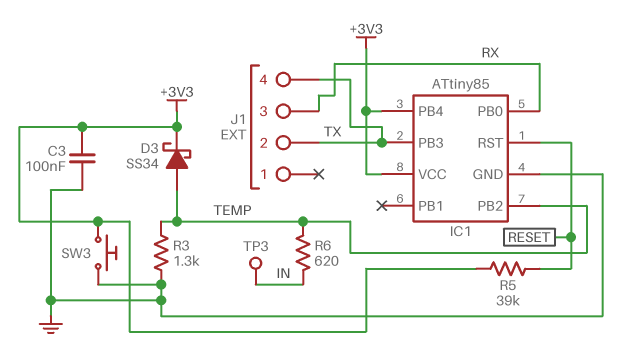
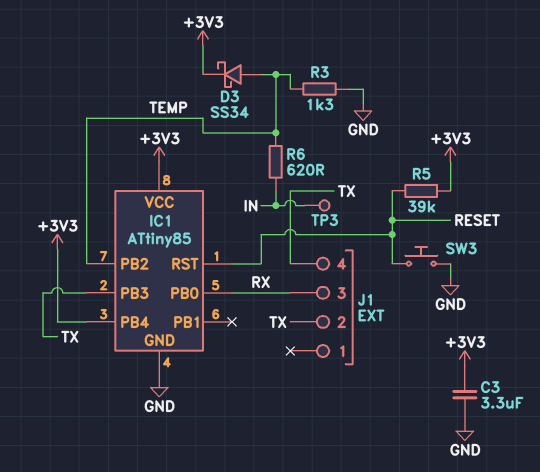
C3: 100nF (+3V3, GND) -> 3.3uF (+3V3, GND)
SW3: button (+3V3, GND) -> button (GND, RESET)

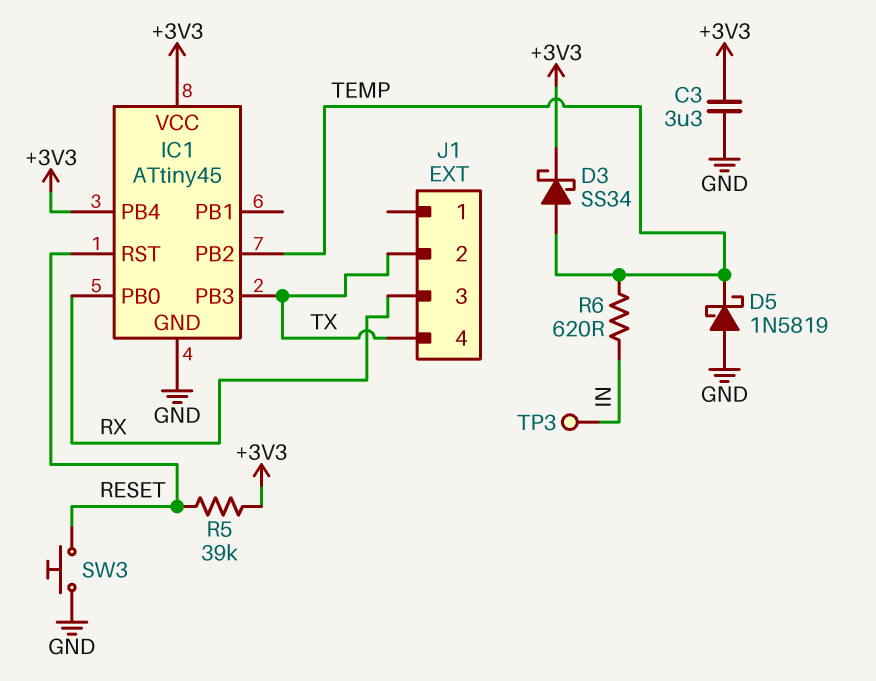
D5: none -> schottky 1N5819 (A GND, K TEMP)
IC1: ATtiny85 -> ATtiny45
R3: 1.3k (GND, TEMP) -> none

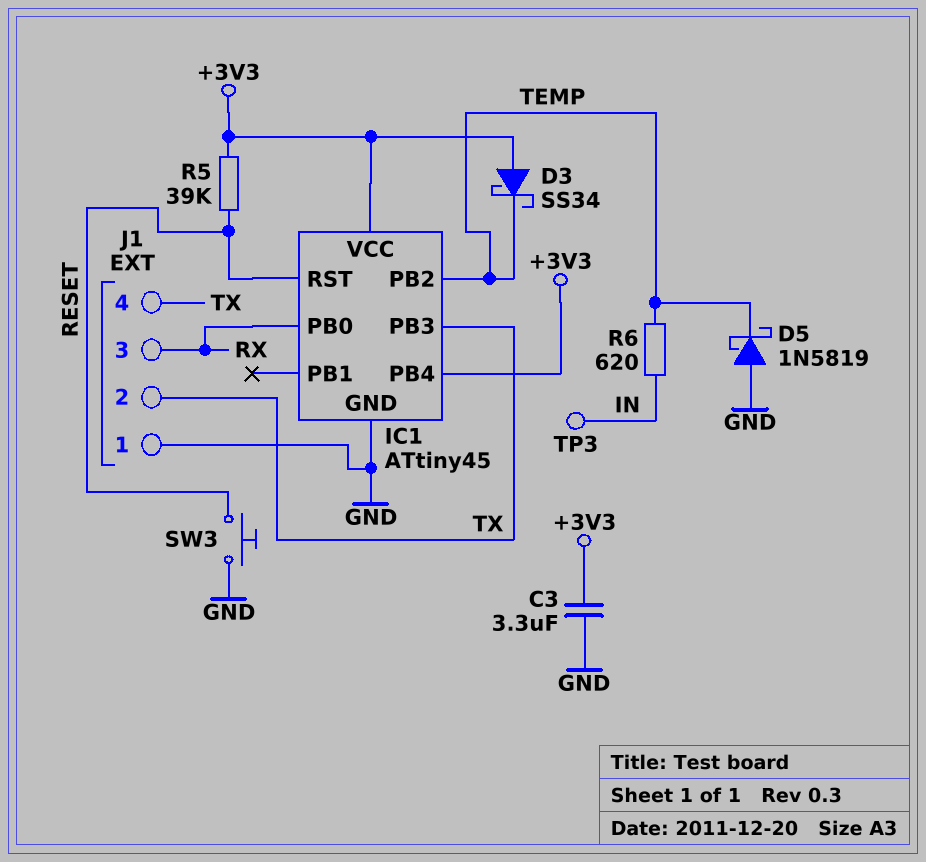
D3: schottky SS34 (A TEMP, K +3V3) -> schottky SS34 (A +3V3, K TEMP)
J1 pin 1: none -> GND

